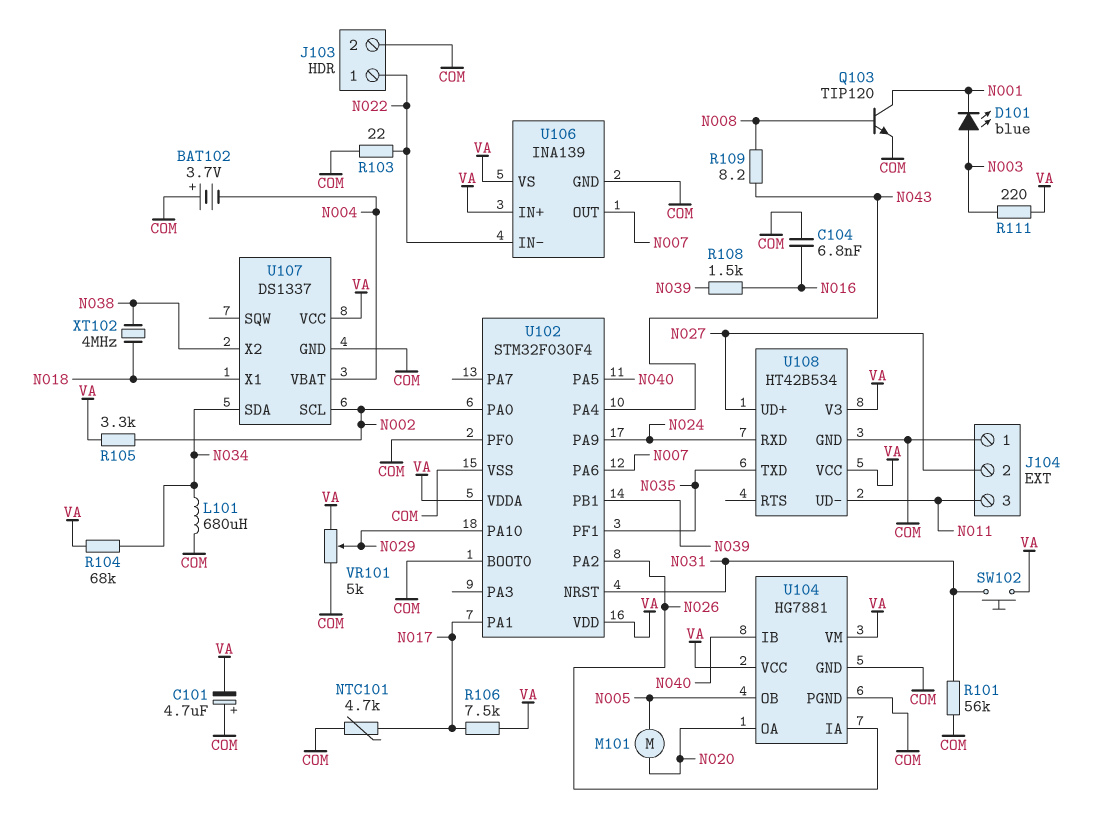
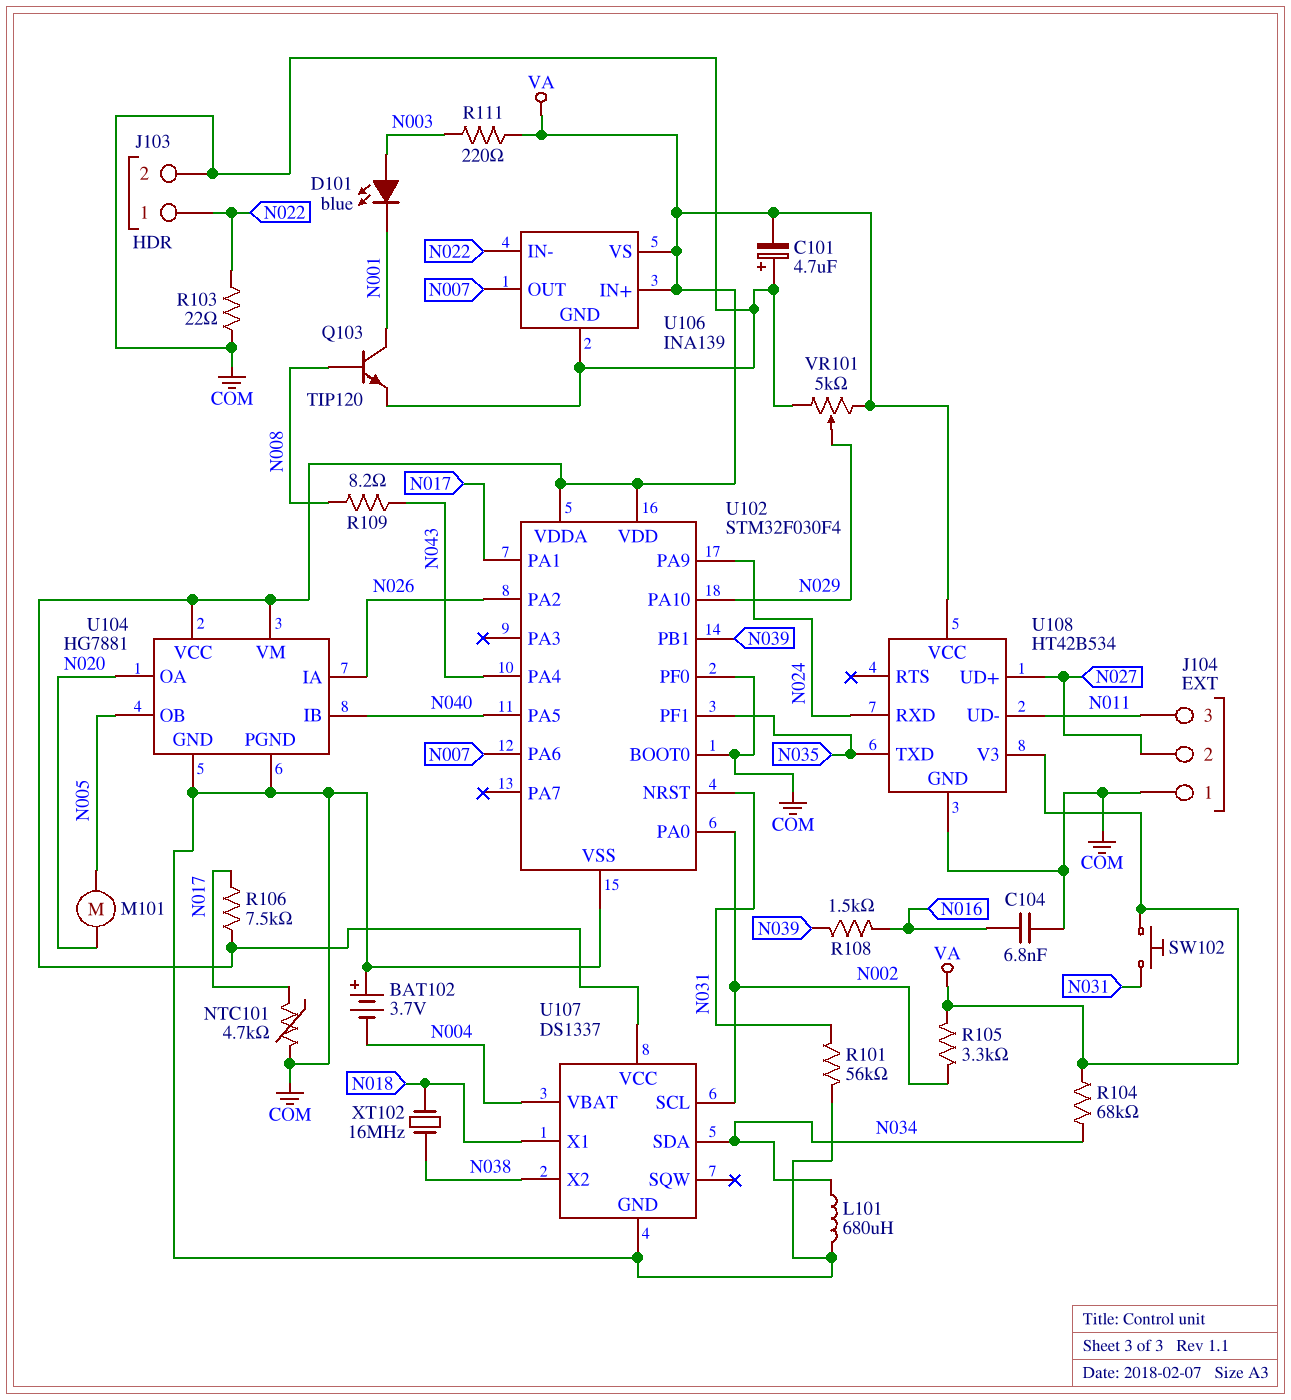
XT102: 4MHz (N018, N038) -> 16MHz (N018, N038)

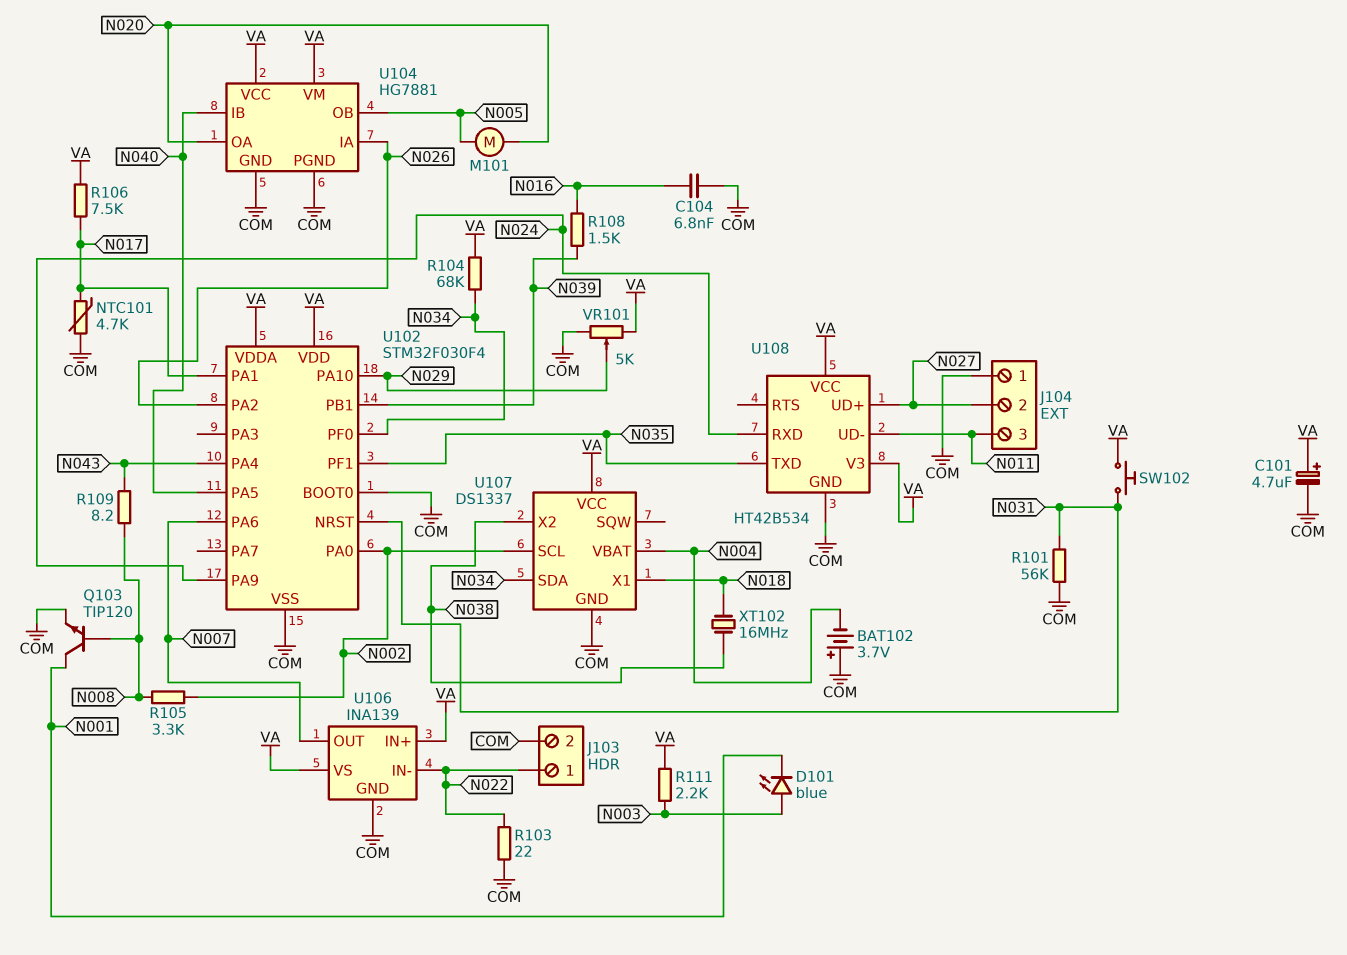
C101: 4.7uF (plus COM, minus VA) -> 4.7uF (plus VA, minus COM)
L101: 680uH (COM, N034) -> none
R105: 3.3k (N002, VA) -> 3.3k (N002, N008)
R111: 220 (N003, VA) -> 2.2k (N003, VA)
U102 pin PF0: COM -> N034

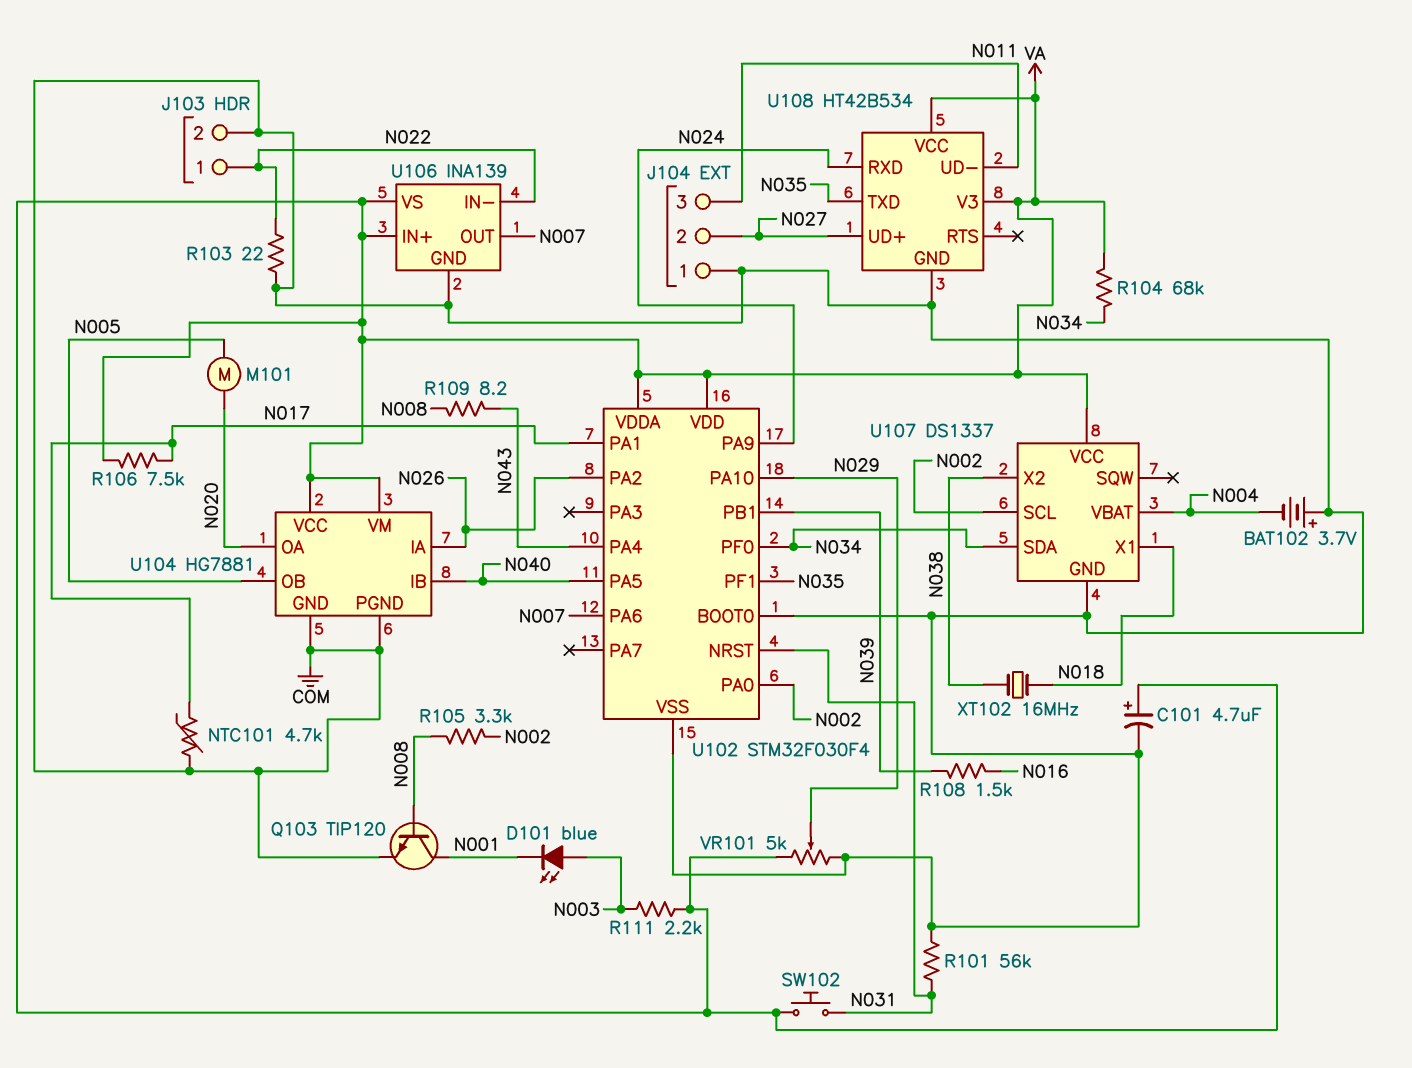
C104: 6.8nF (COM, N016) -> none

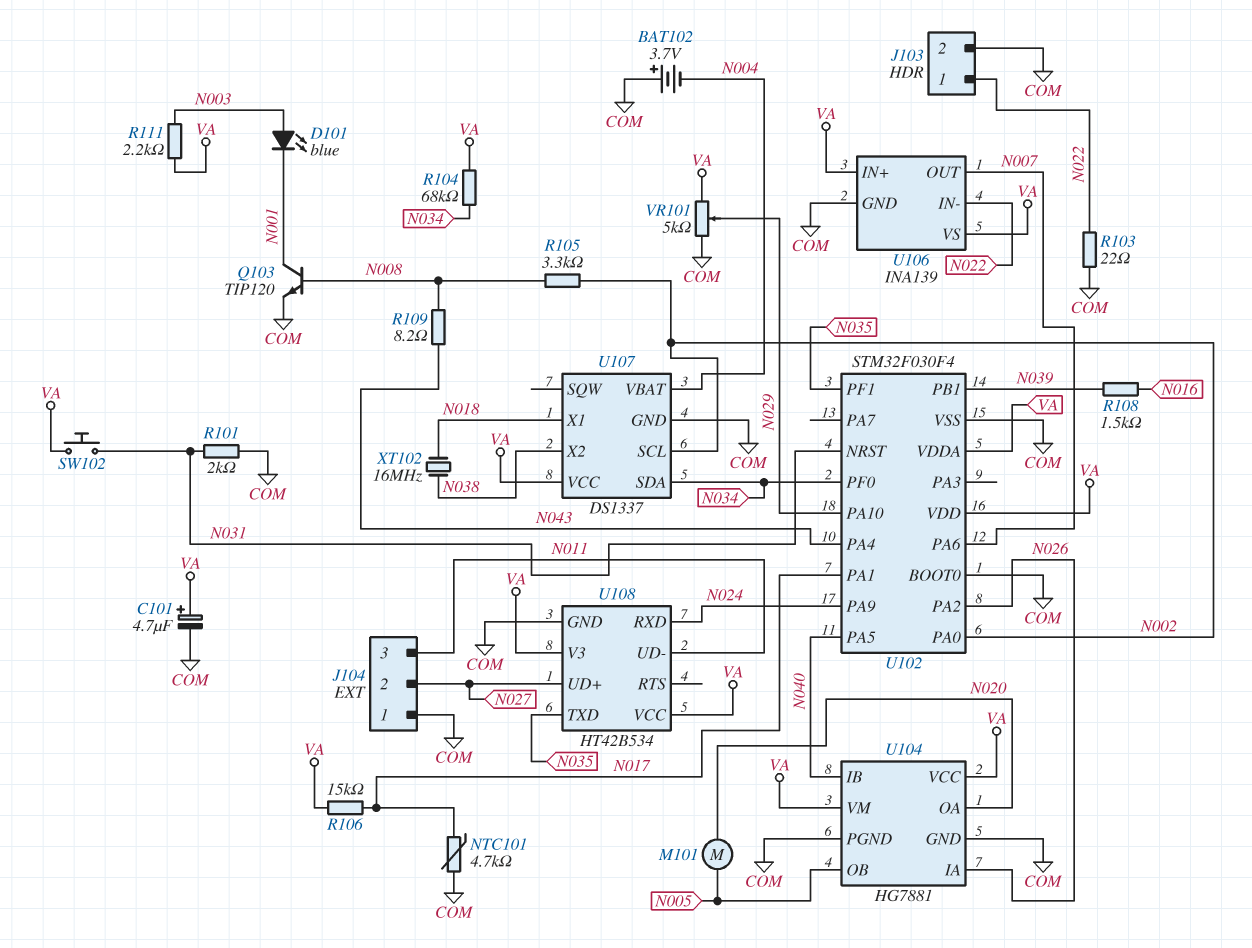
R101: 56k (COM, N031) -> 2k (COM, N031)
R106: 7.5k (N017, VA) -> 15k (N017, VA)

